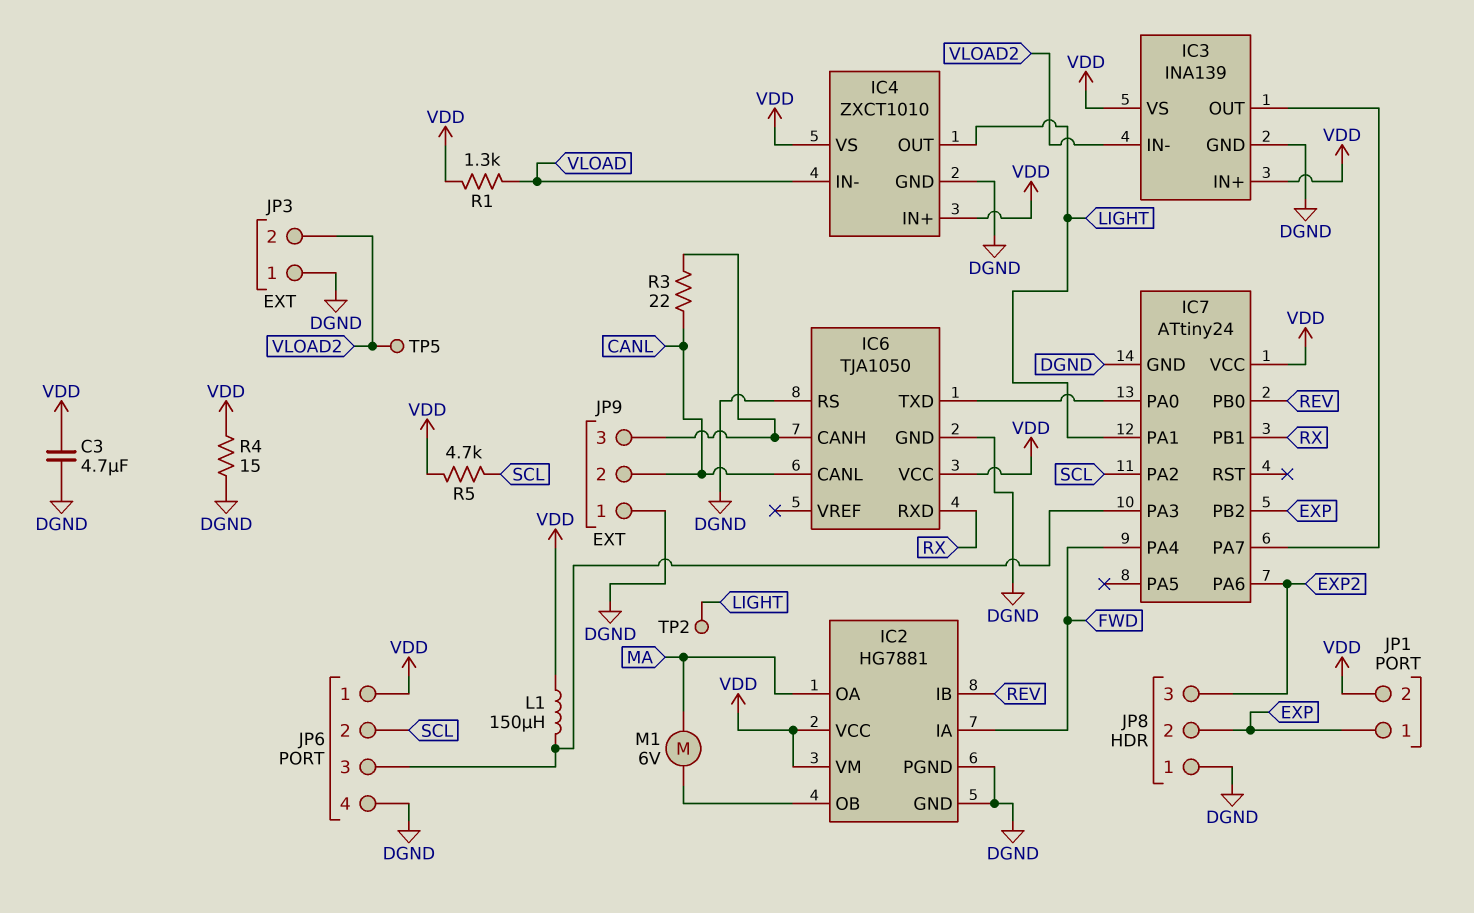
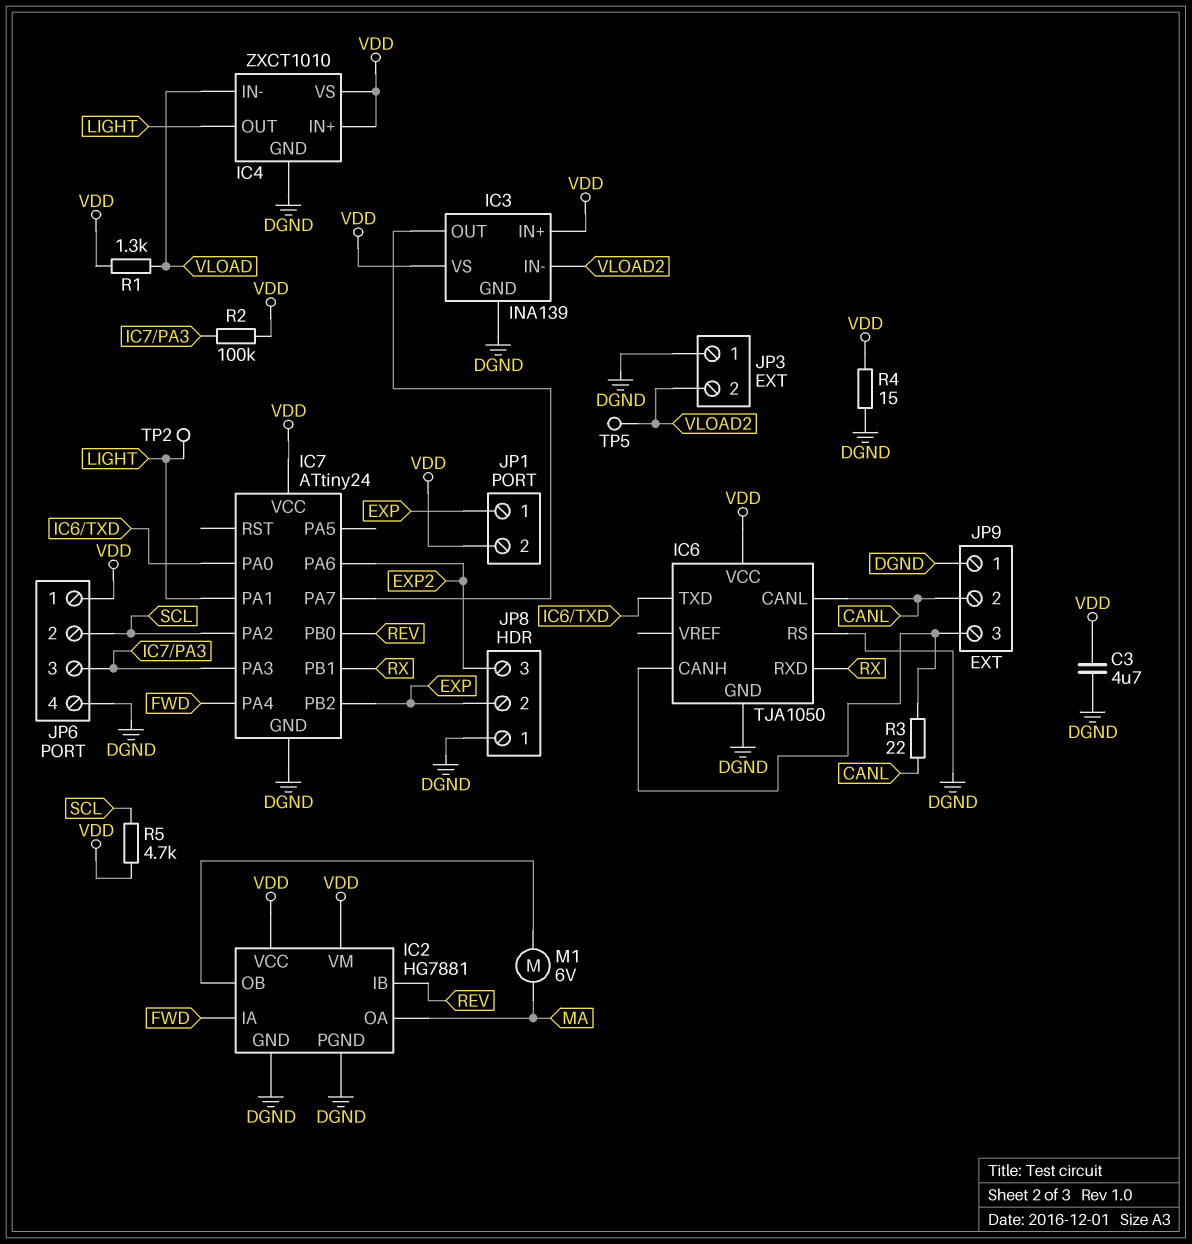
L1: 150uH (IC7/PA3, VDD) -> none
R2: none -> 100k (IC7/PA3, VDD)

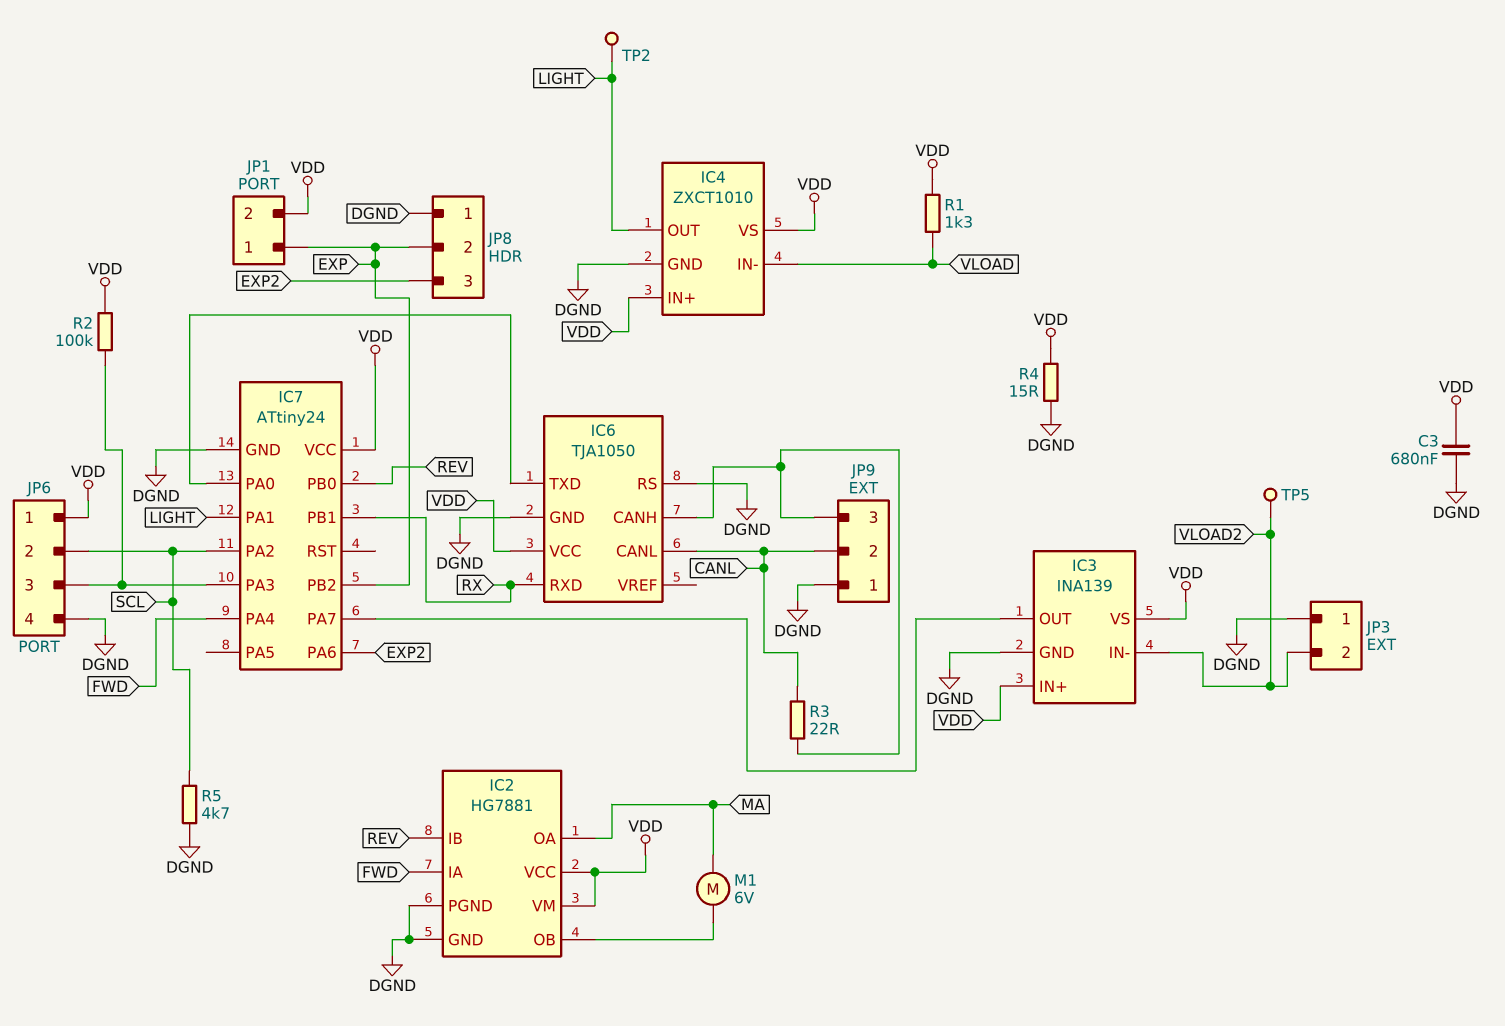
C3: 4.7uF (DGND, VDD) -> 680nF (DGND, VDD)
R5: 4.7k (SCL, VDD) -> 4.7k (DGND, SCL)

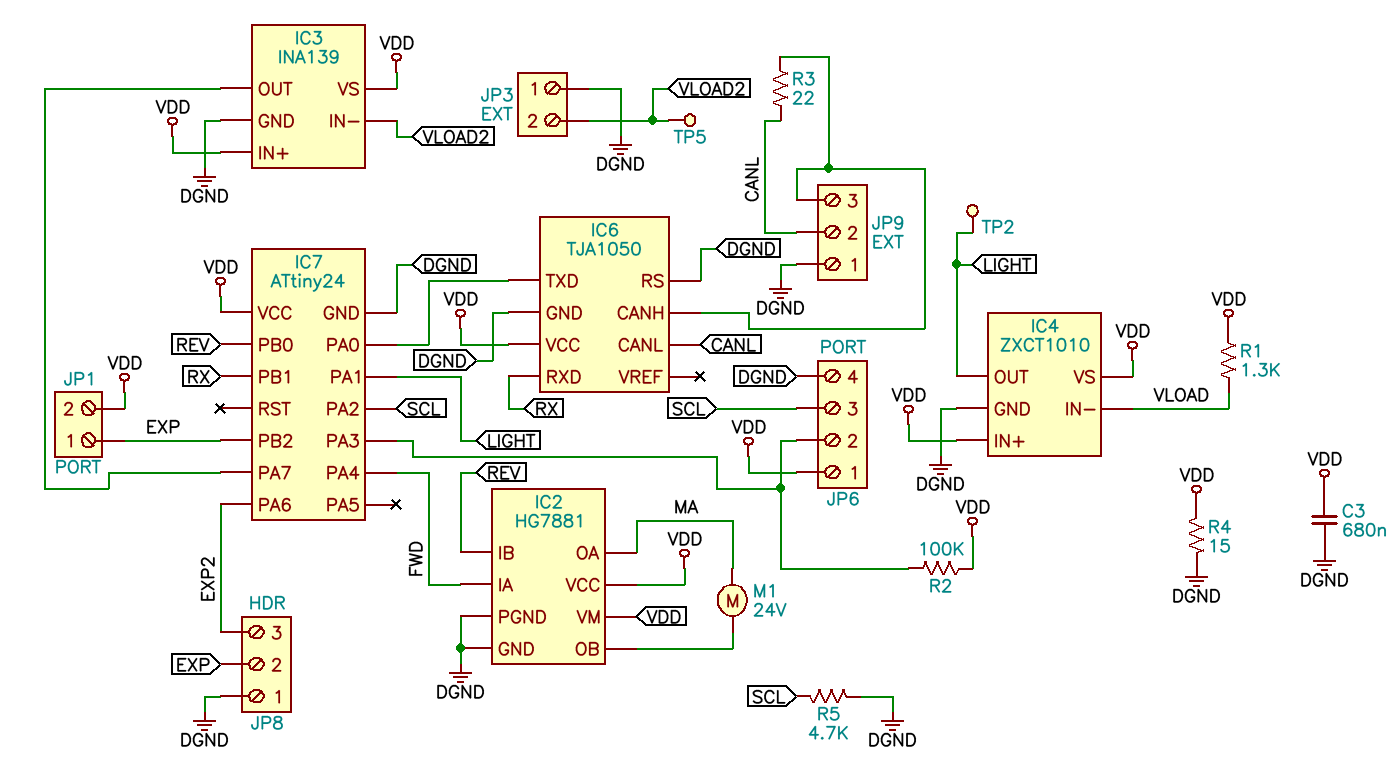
JP6 pin 2: SCL -> IC7/PA3
JP6 pin 3: IC7/PA3 -> SCL
M1: motor 6V (IC2/OB, MA) -> motor 24V (IC2/OB, MA)

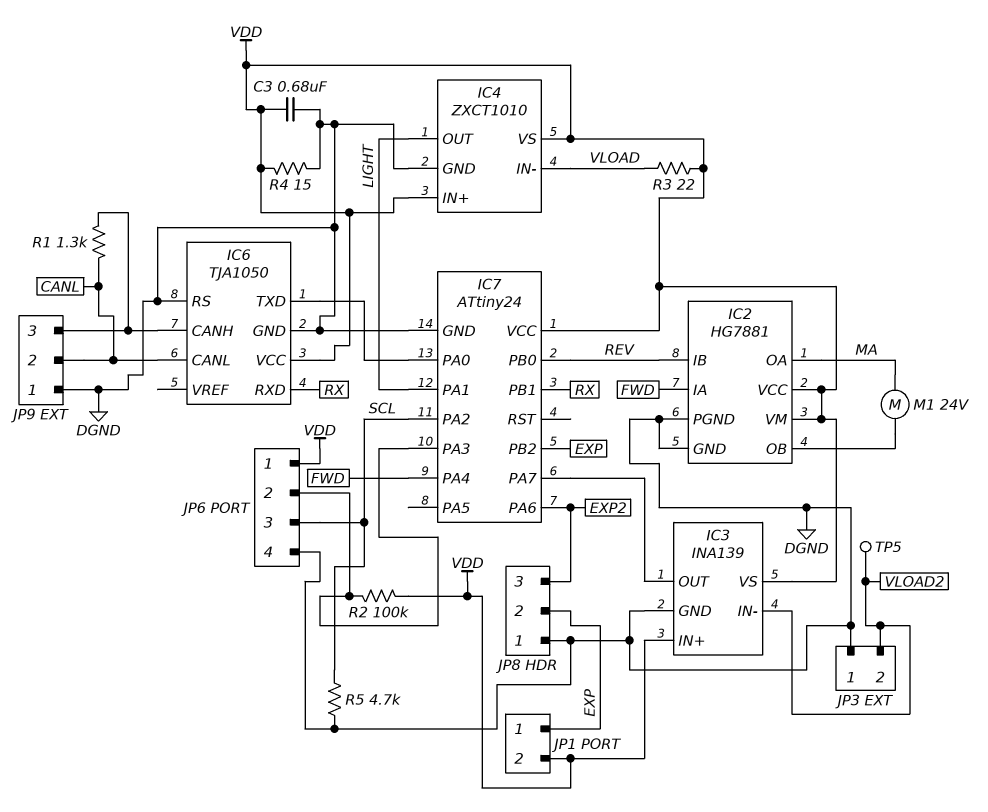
R1: 1.3k (VDD, VLOAD) -> 1.3k (CANL, IC6/CANH)
R3: 22 (CANL, IC6/CANH) -> 22 (VDD, VLOAD)
TP2: test point (LIGHT) -> none

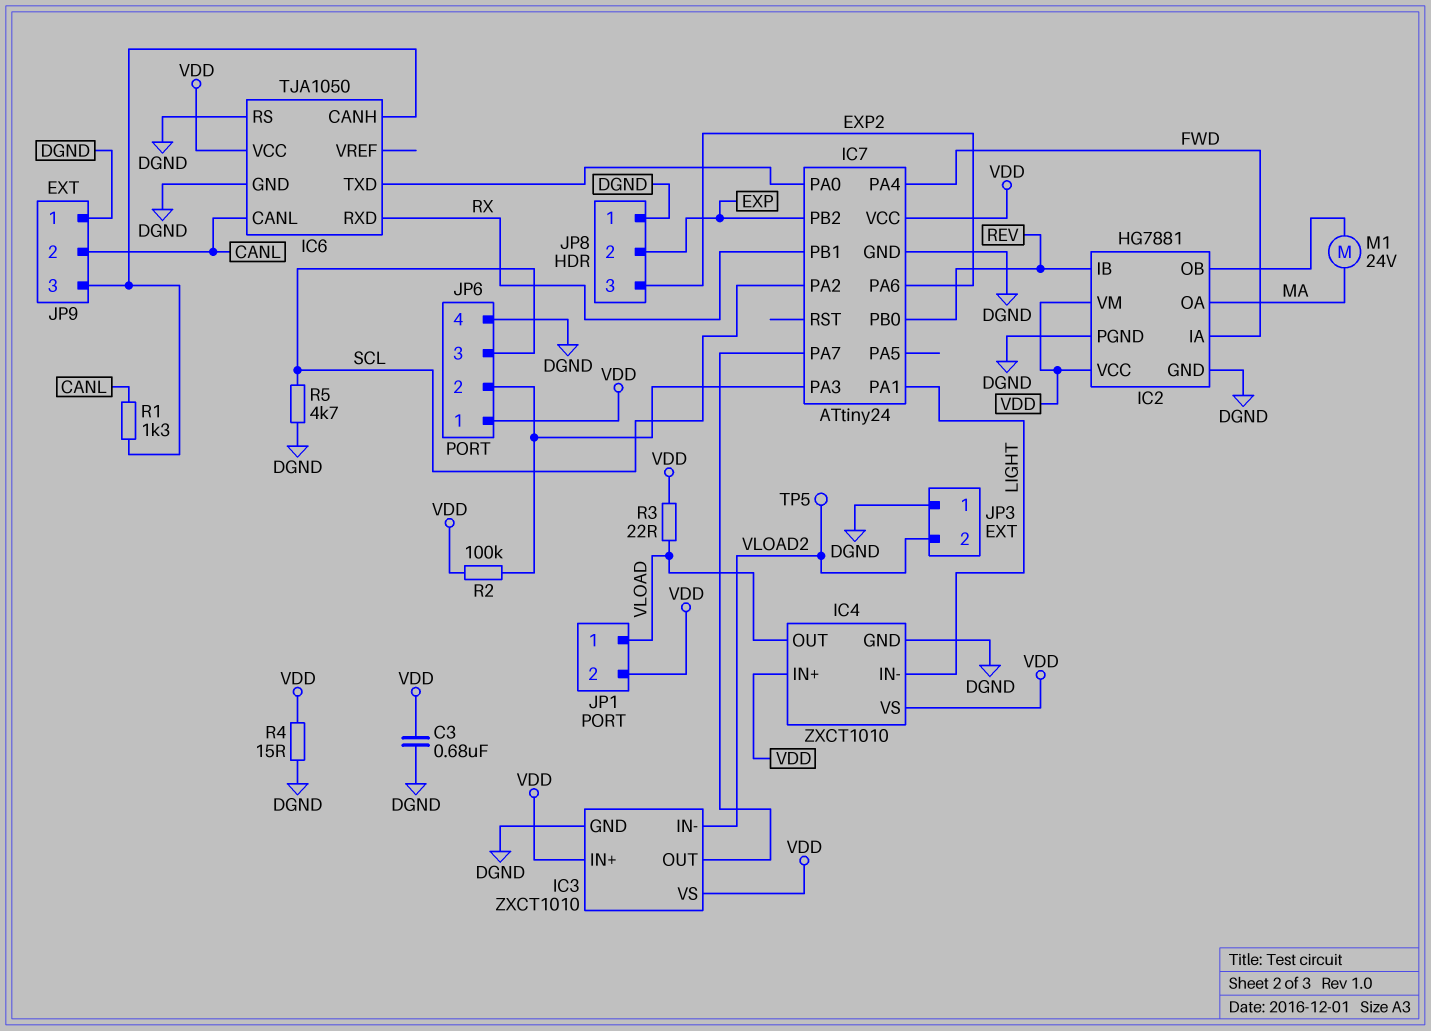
IC3: INA139 -> ZXCT1010
IC4 pin IN-: VLOAD -> LIGHT
IC4 pin OUT: LIGHT -> VLOAD
JP1 pin 1: EXP -> VLOAD

